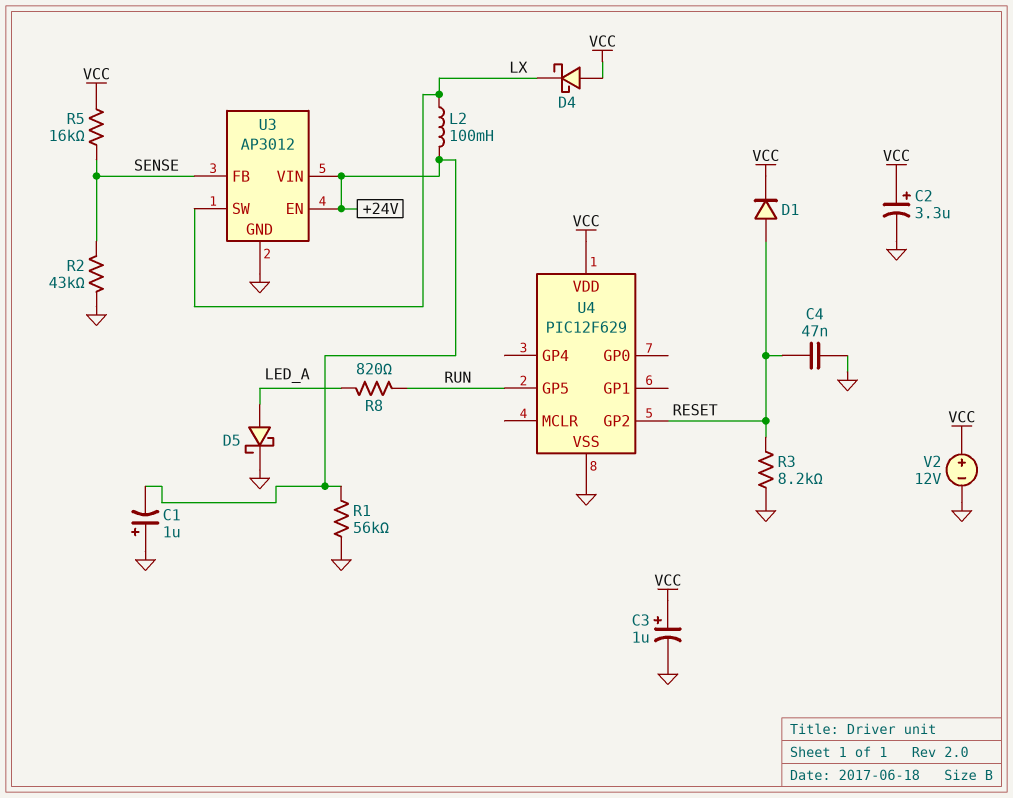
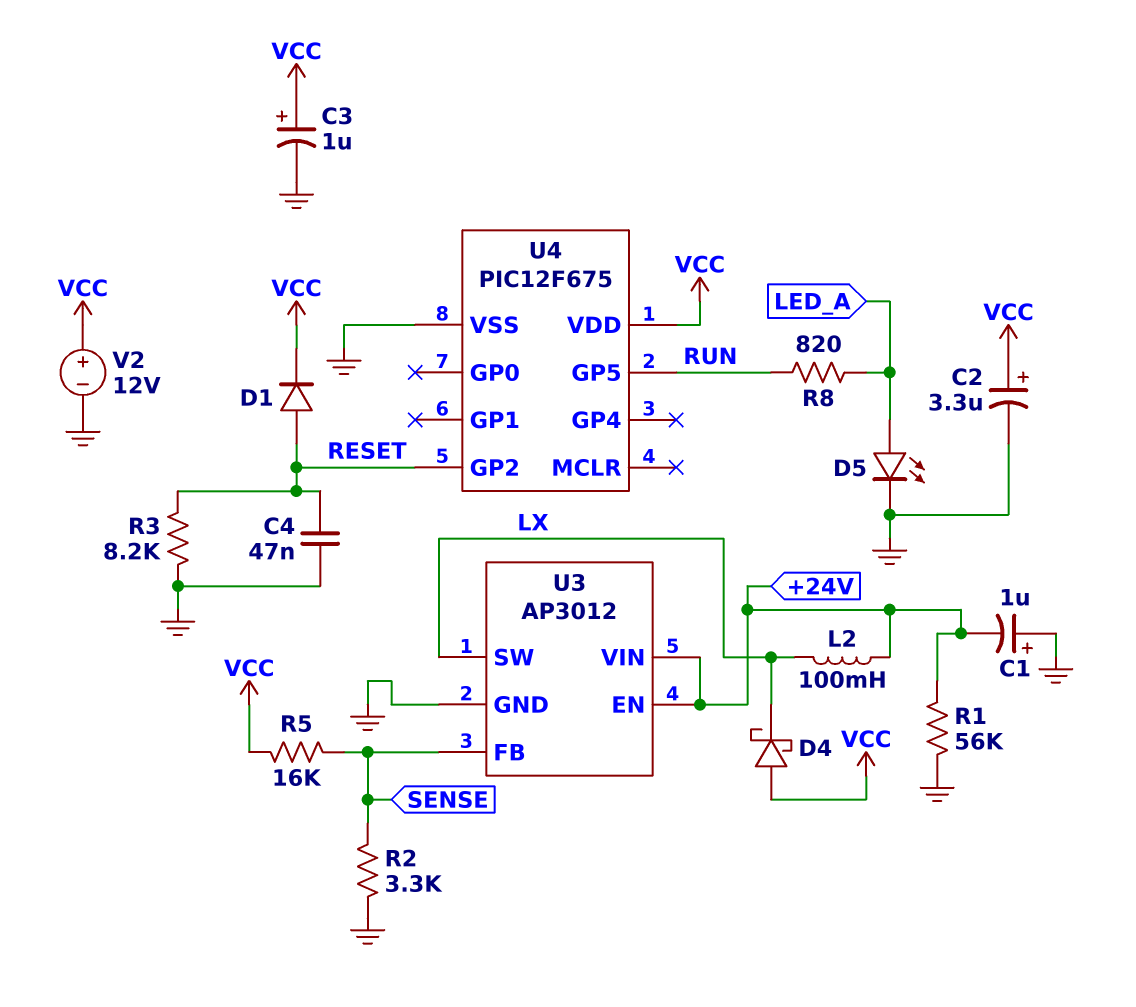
D5: schottky (A LED_A, K GND) -> LED (A LED_A, K GND)
R2: 43k (GND, SENSE) -> 3.3k (GND, SENSE)
U4: PIC12F629 -> PIC12F675

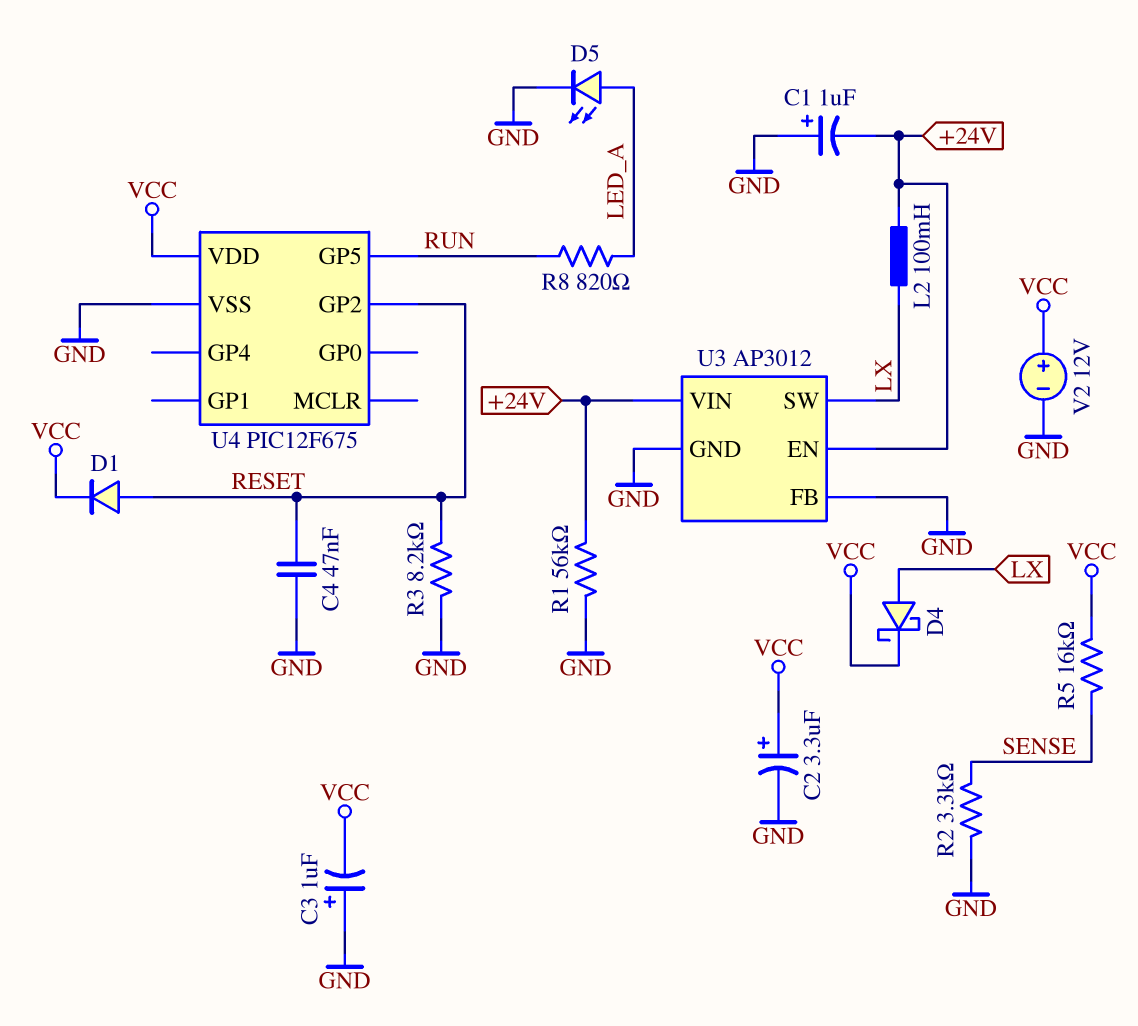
C3: 1uF (plus VCC, minus GND) -> 1uF (plus GND, minus VCC)
D4: schottky (A VCC, K LX) -> schottky (A LX, K VCC)
U3 pin FB: SENSE -> GND

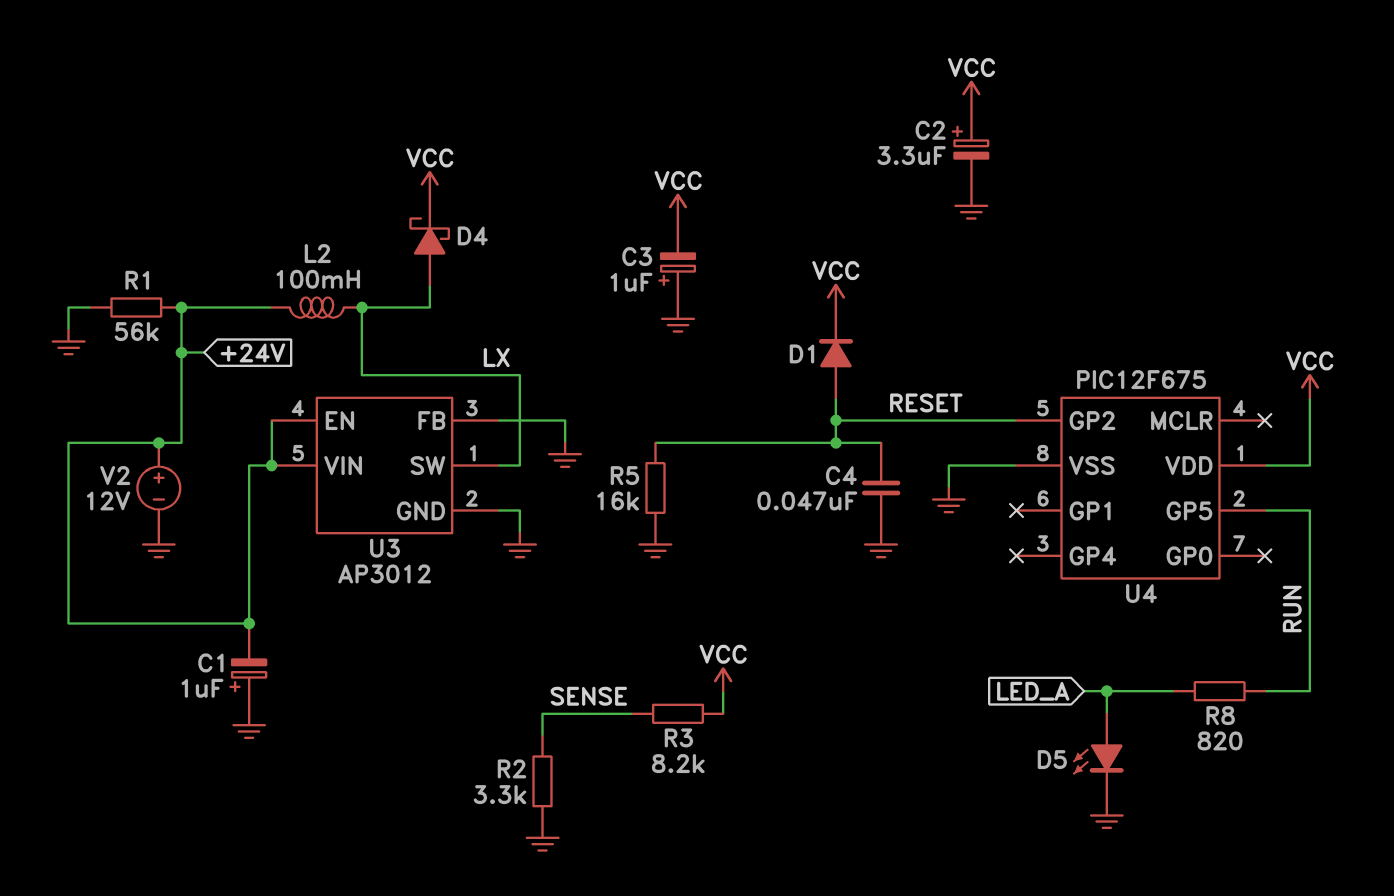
R3: 8.2k (GND, RESET) -> 8.2k (SENSE, VCC)
R5: 16k (SENSE, VCC) -> 16k (GND, RESET)
V2: 12V (plus VCC, minus GND) -> 12V (plus +24V, minus GND)

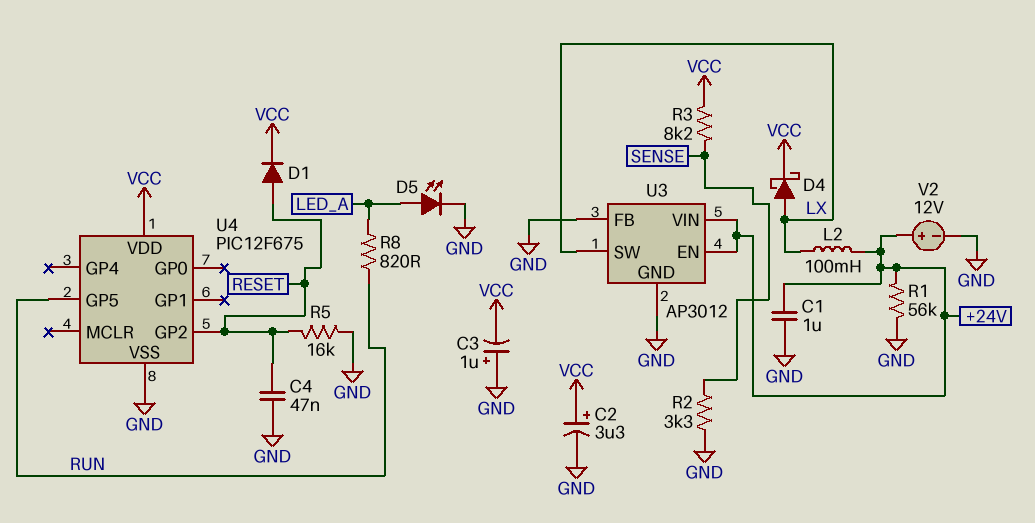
C1: 1uF (plus GND, minus +24V) -> 1uF (+24V, GND)

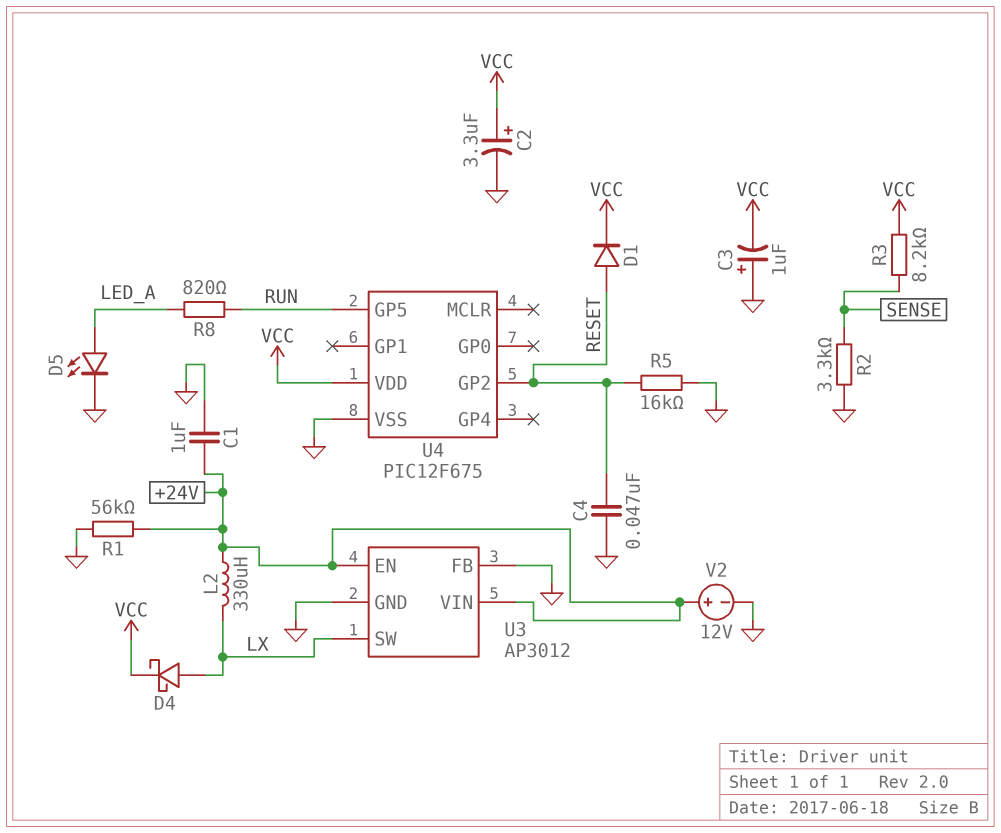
L2: 100mH (+24V, LX) -> 330uH (+24V, LX)

